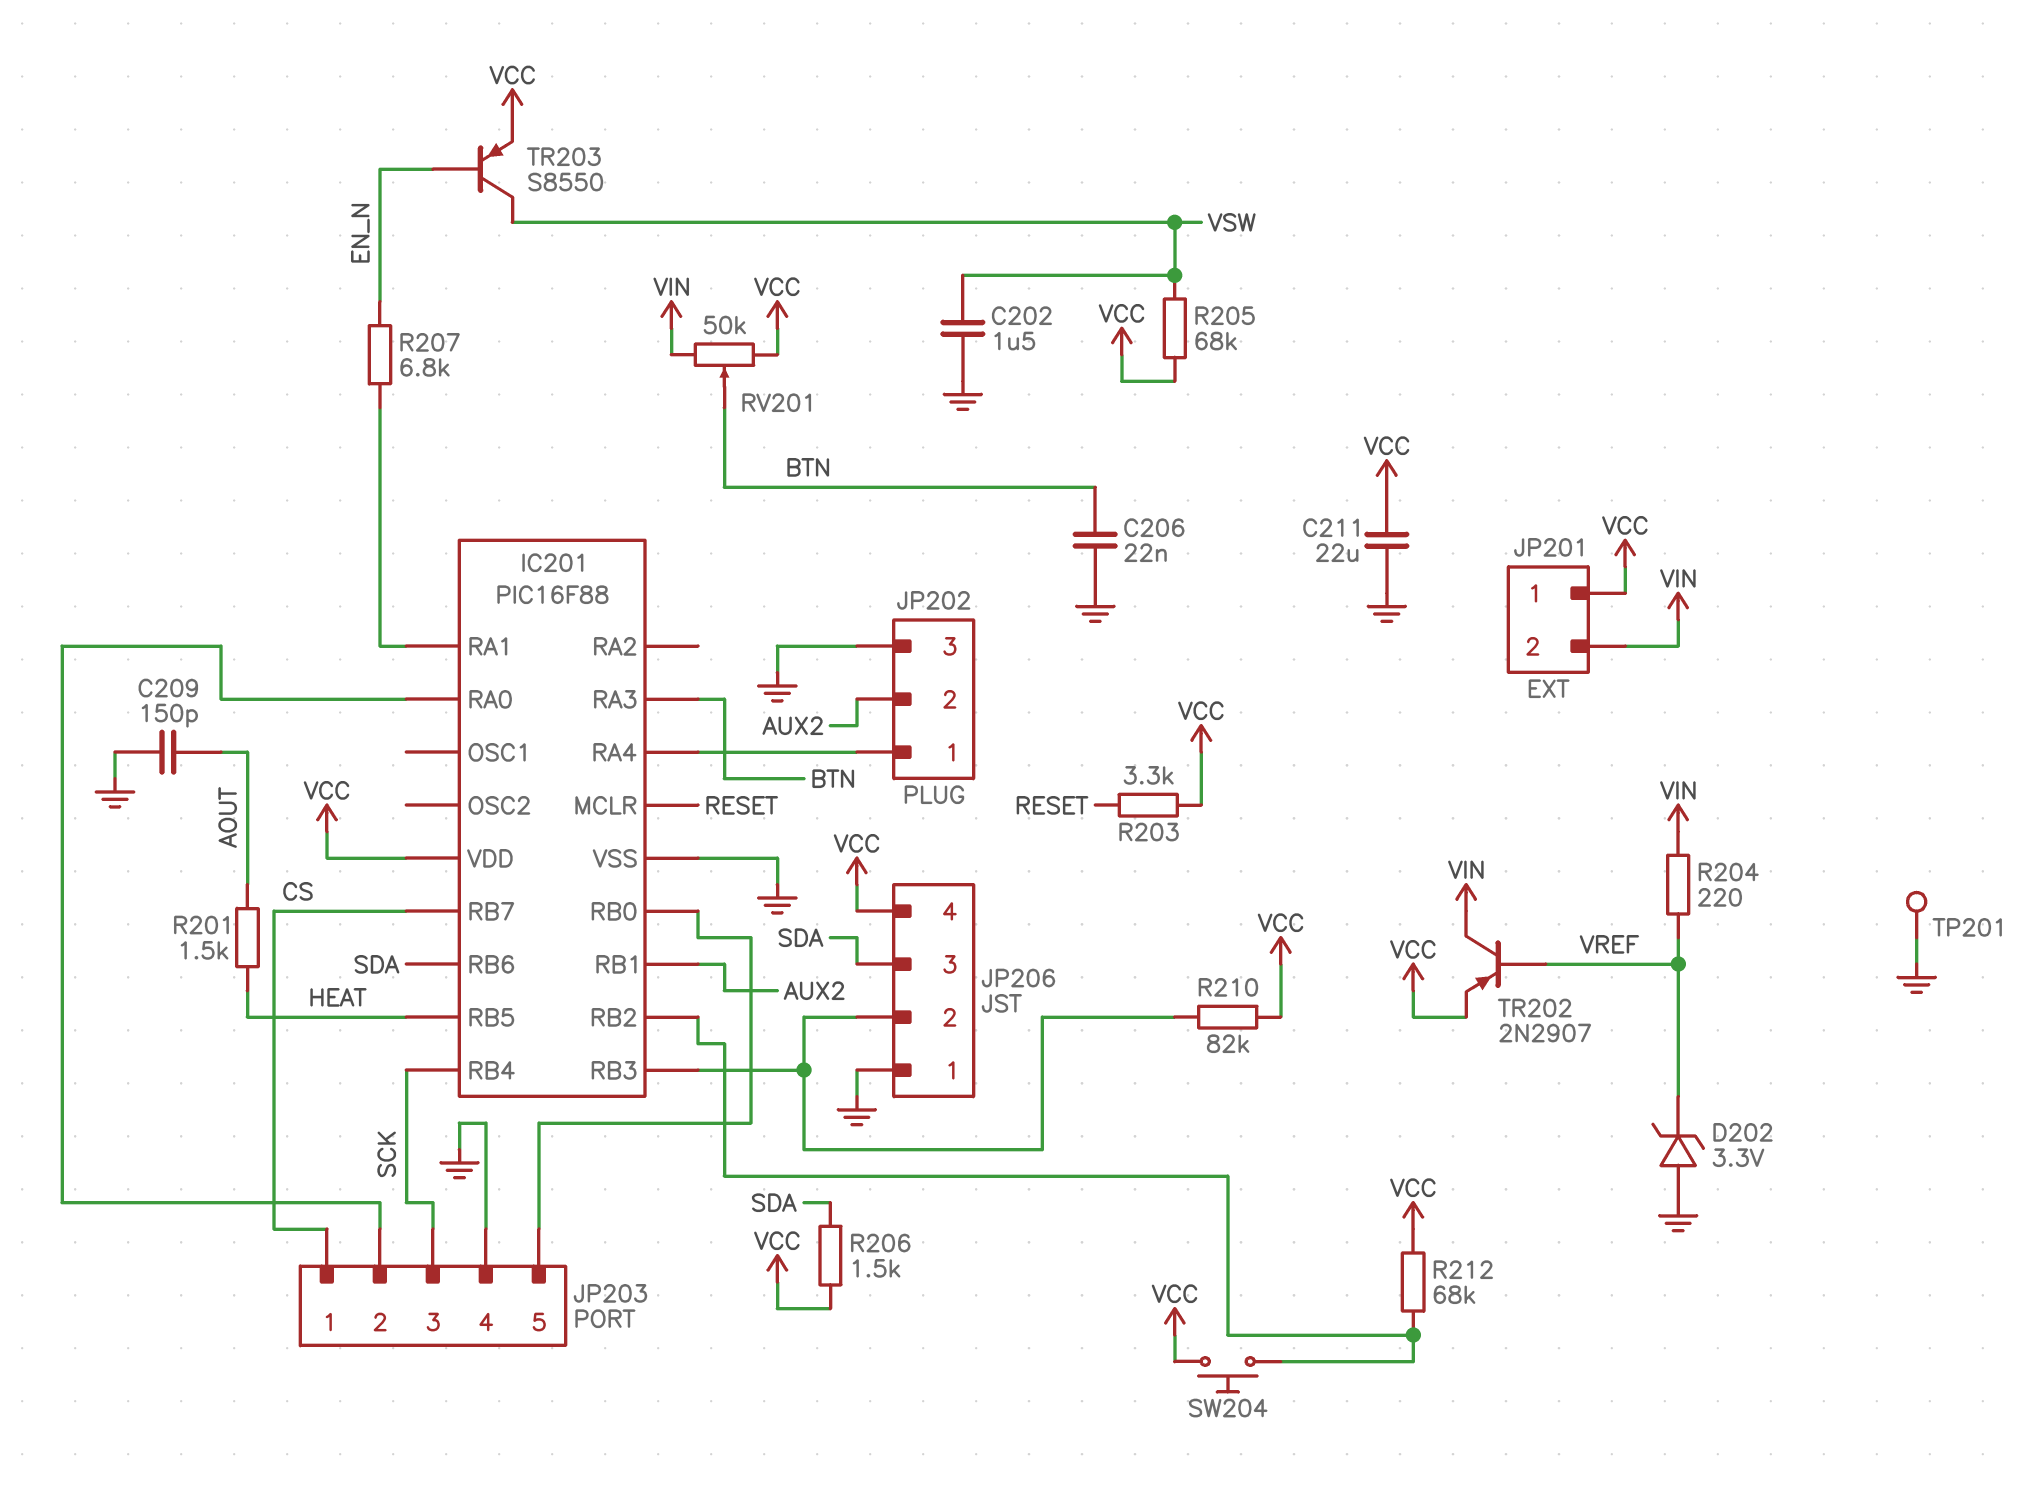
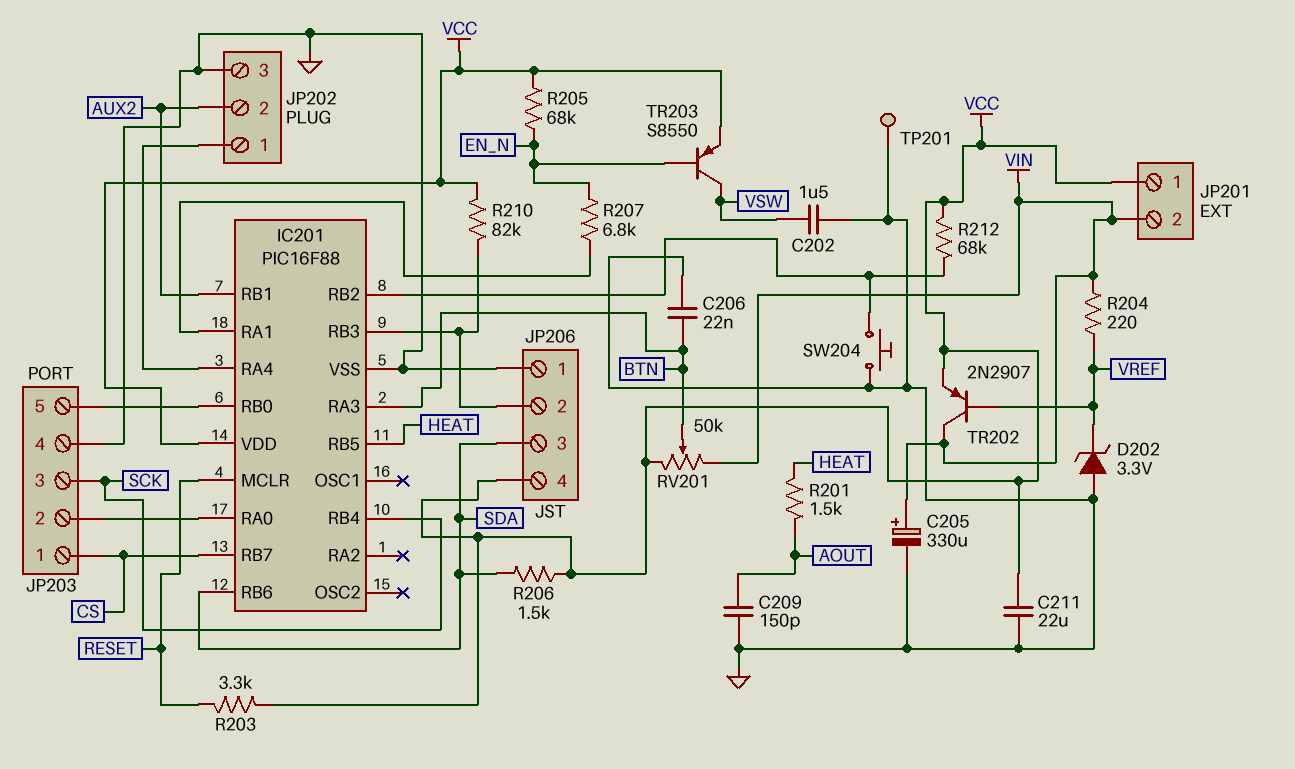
C205: none -> 330uF (plus VIN, minus GND)
R205: 68k (VCC, VSW) -> 68k (EN_N, VCC)
SW204: button (IC201/RB2, VCC) -> button (GND, IC201/RB2)

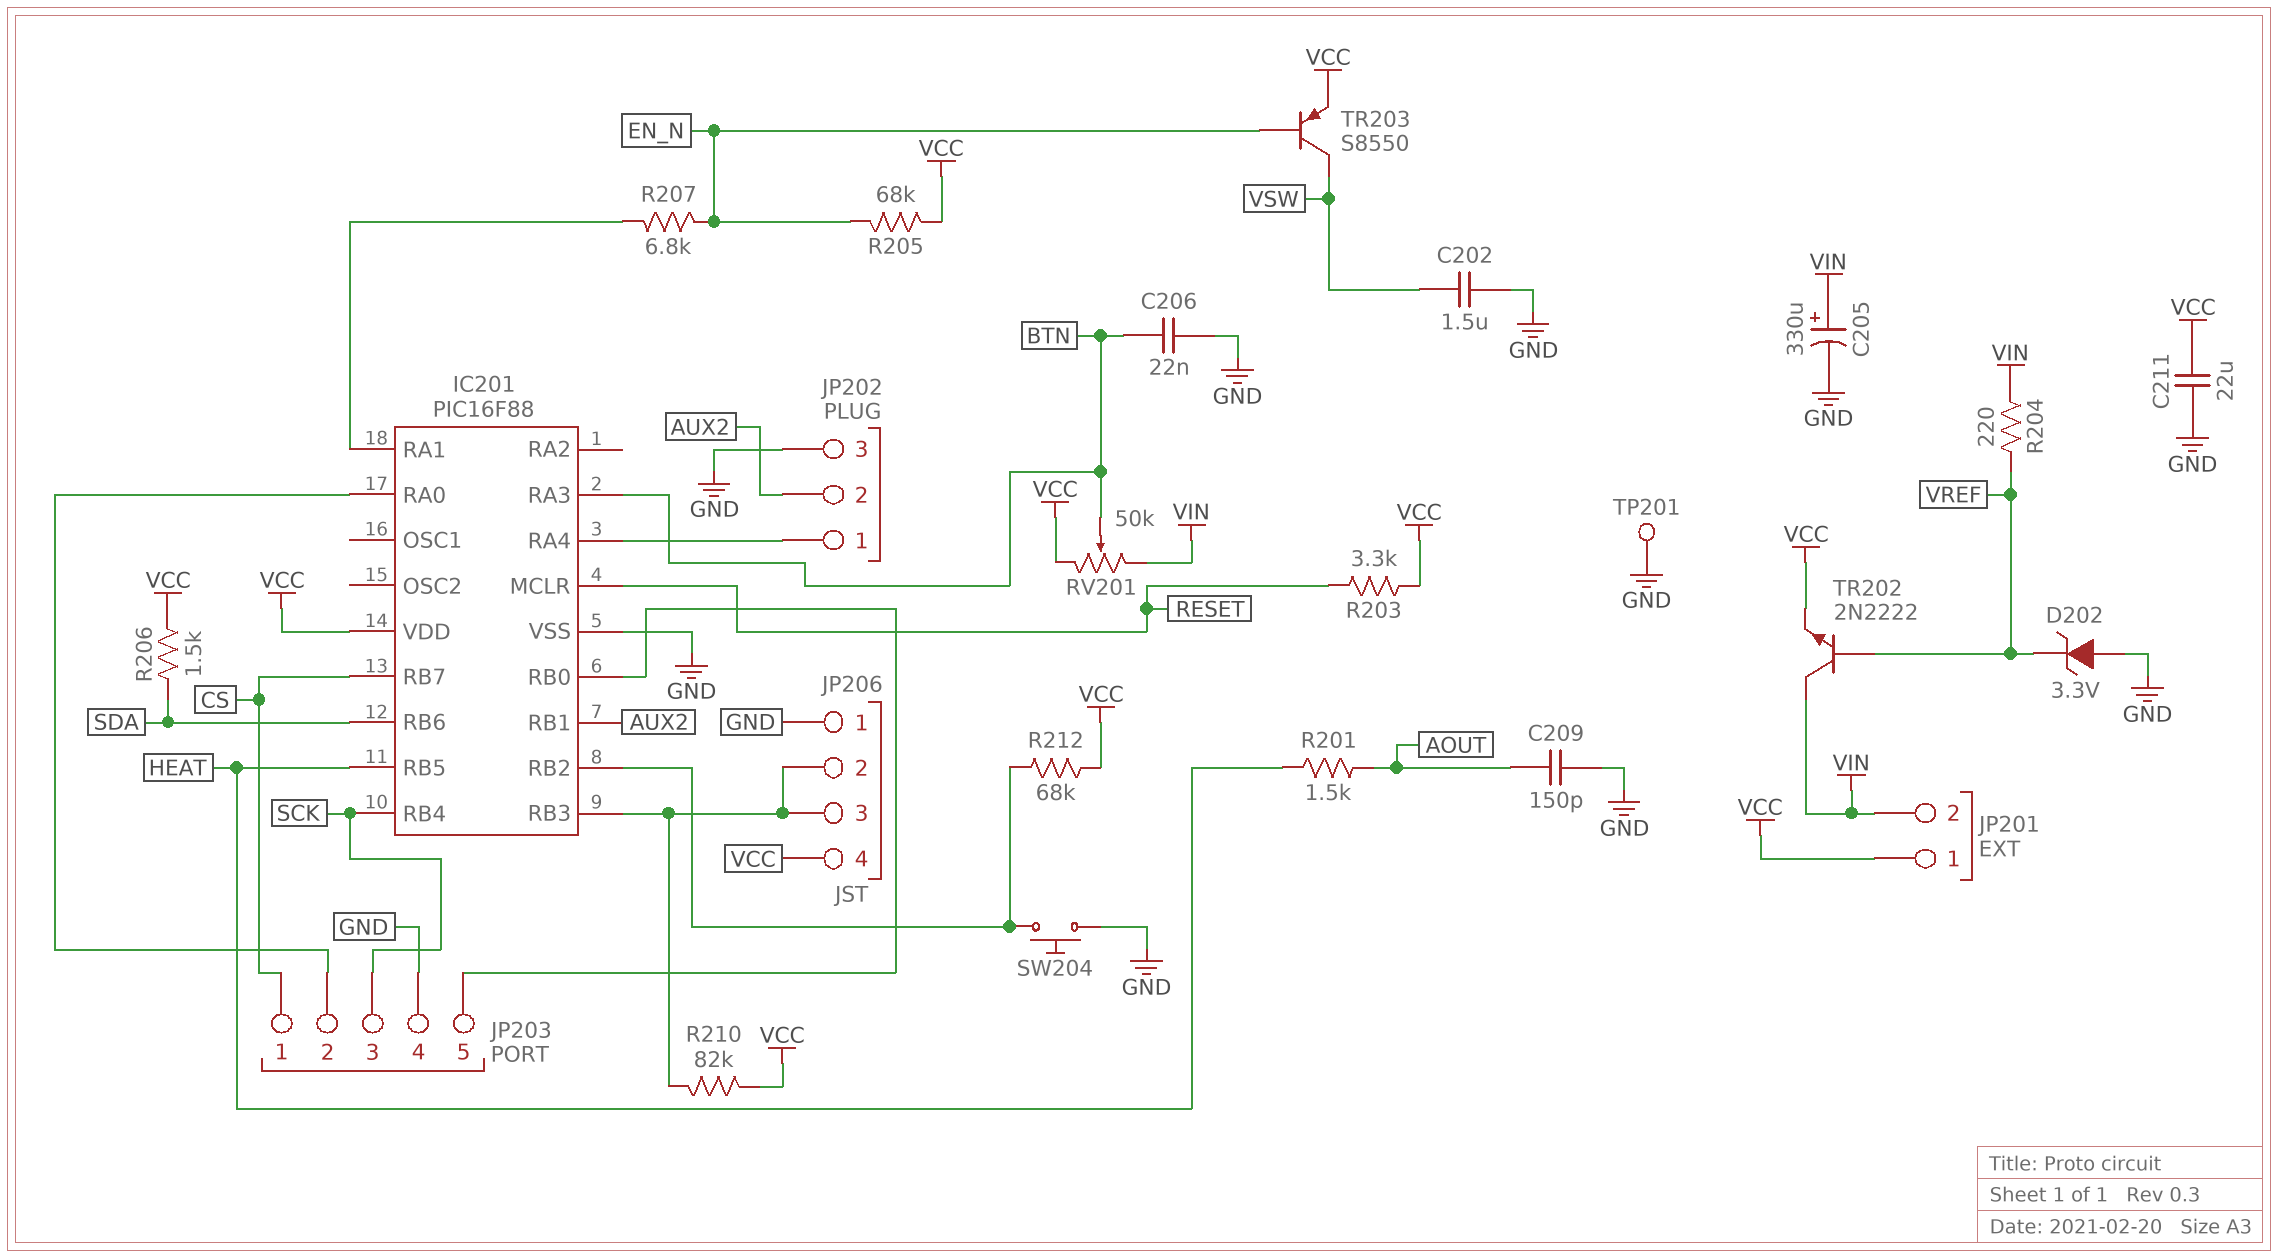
JP206 pin 3: SDA -> IC201/RB3
TR202: PNP 2N2907 (B VREF, C VIN, E VCC) -> NPN 2N2222 (B VREF, C VIN, E VCC)

